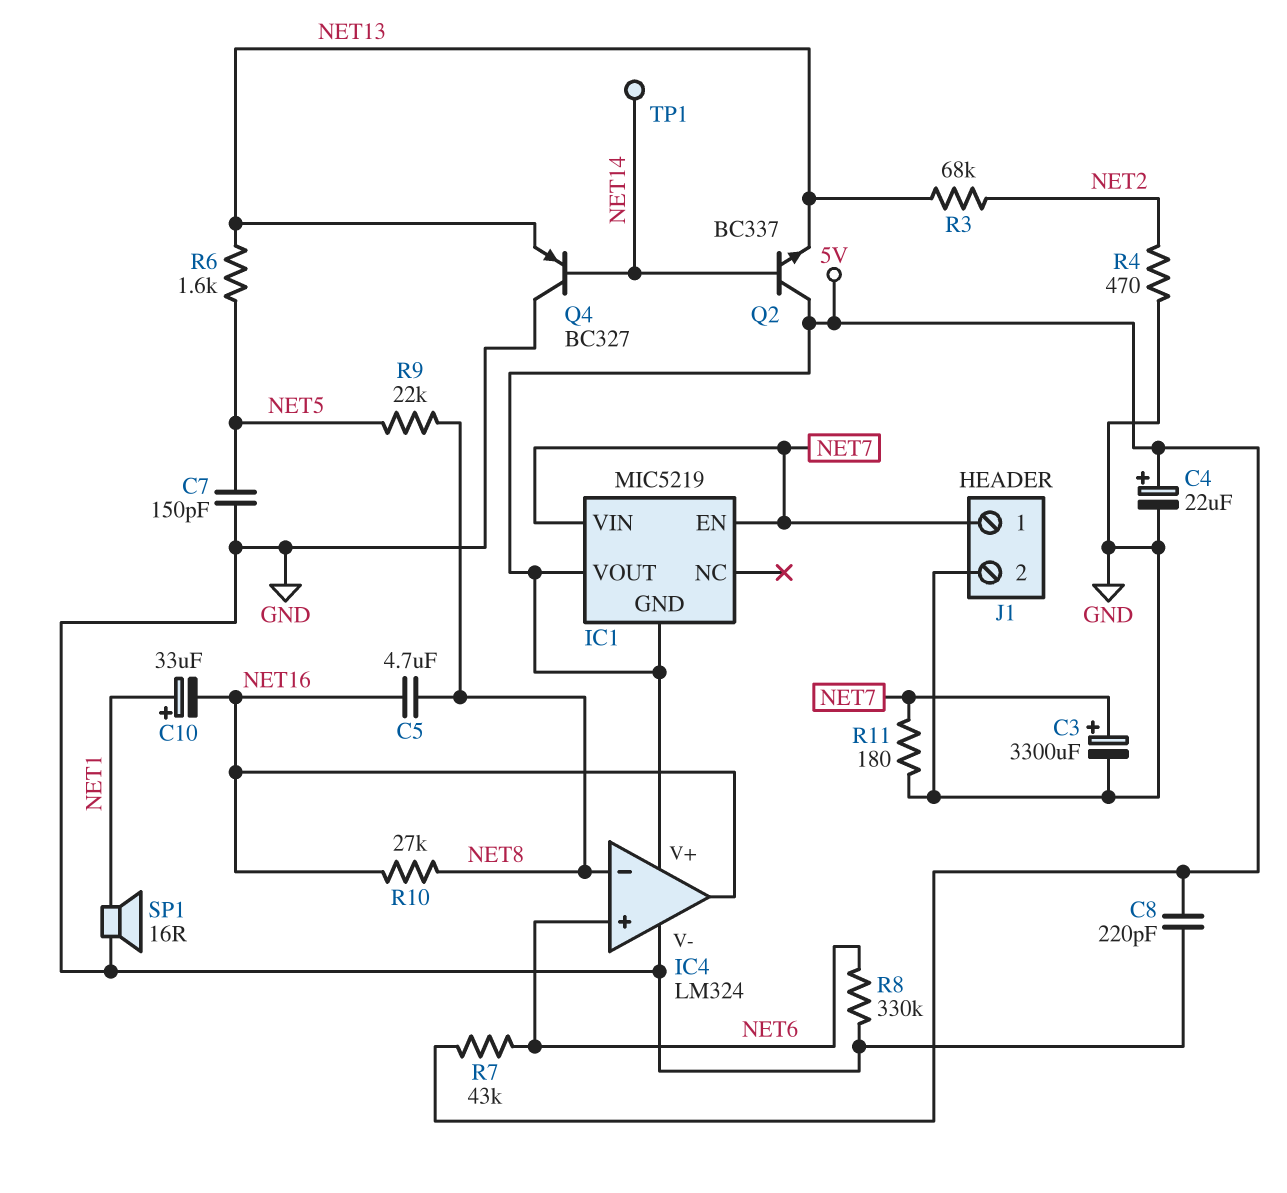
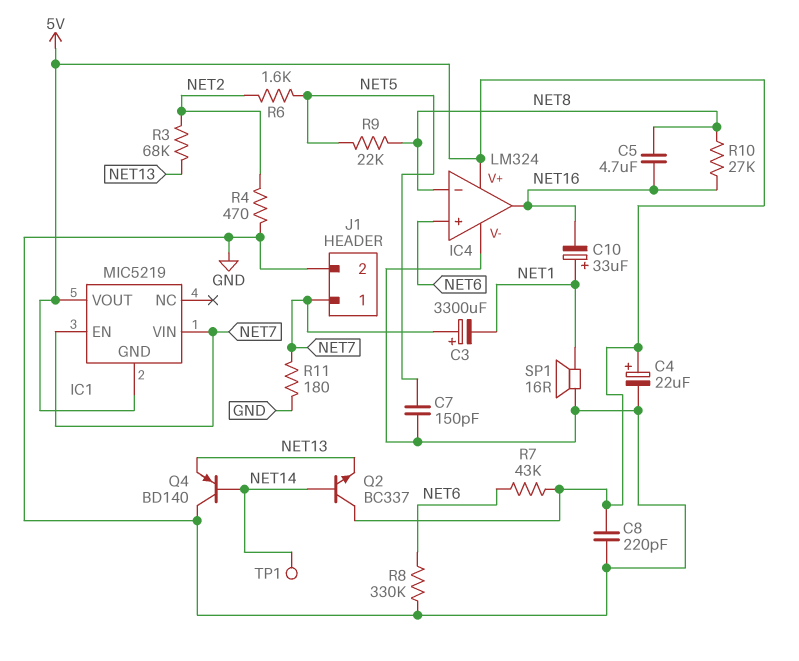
C3: 3300uF (plus NET7, minus GND) -> 3300uF (plus NET7, minus NET1)
Q4: PNP BC327 (B NET14, C GND, E NET13) -> PNP BD140 (B NET14, C GND, E NET13)
R6: 1.6k (NET5, NET13) -> 1.6k (NET2, NET5)

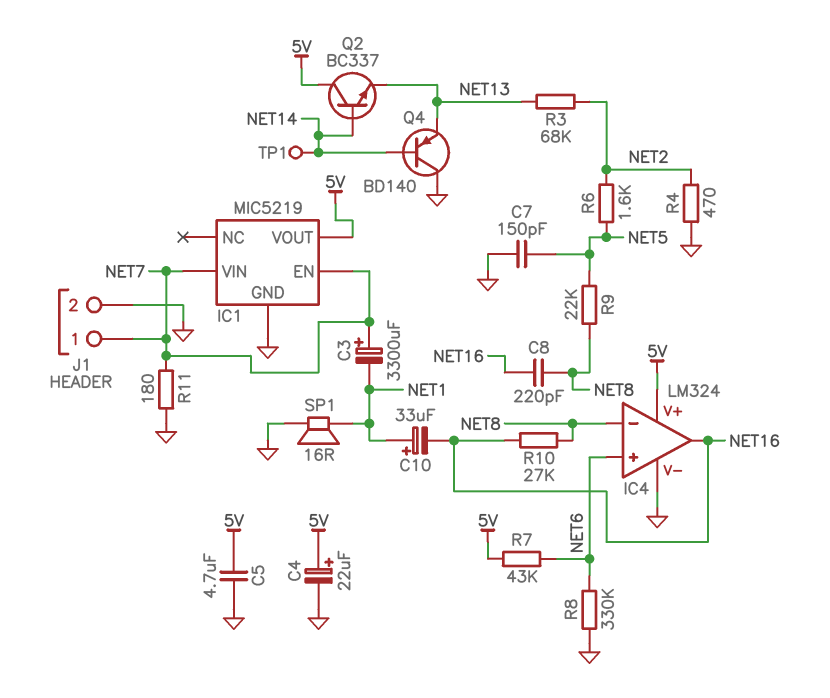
C5: 4.7uF (NET8, NET16) -> 4.7uF (5V, GND)
C8: 220pF (5V, GND) -> 220pF (NET8, NET16)
IC1 pin GND: 5V -> GND

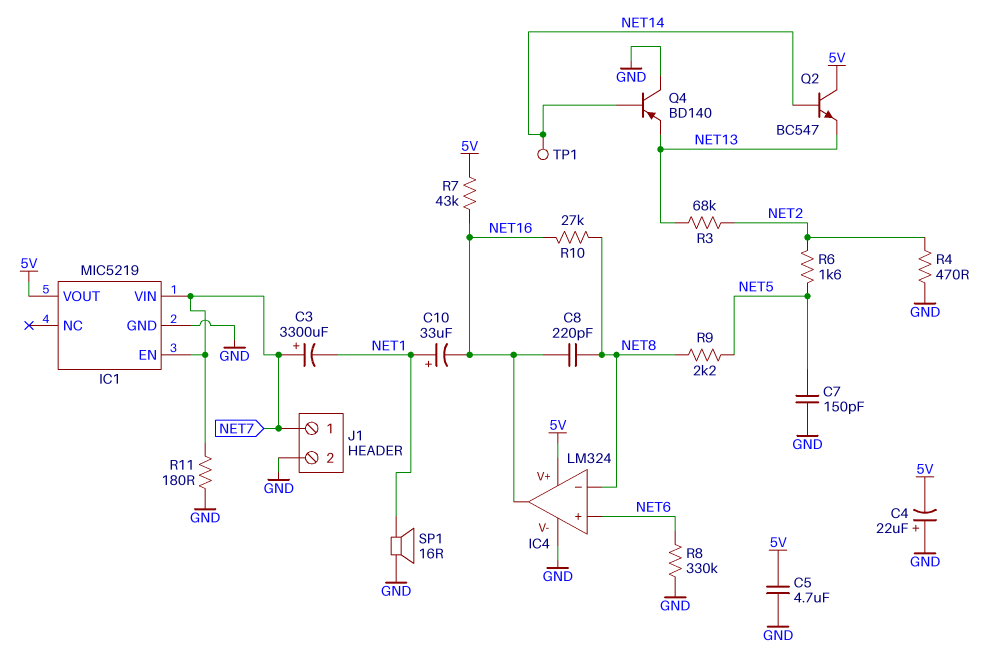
C4: 22uF (plus 5V, minus GND) -> 22uF (plus GND, minus 5V)
Q2: NPN BC337 (B NET14, C 5V, E NET13) -> NPN BC547 (B NET14, C 5V, E NET13)
R7: 43k (5V, NET6) -> 43k (5V, NET16)
R9: 22k (NET5, NET8) -> 2.2k (NET5, NET8)

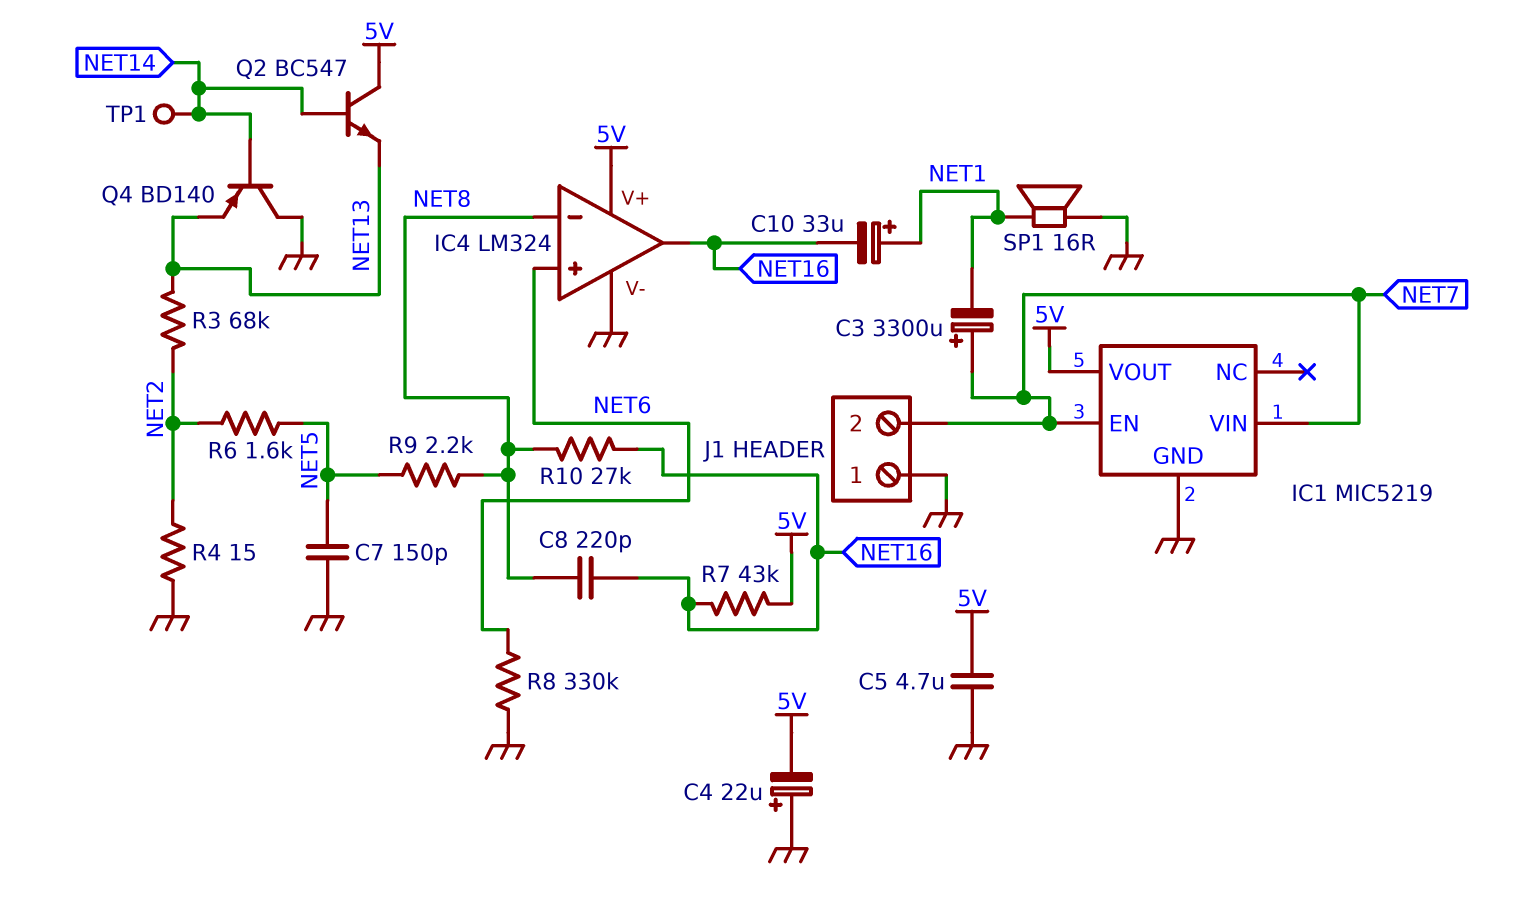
J1 pin 1: NET7 -> GND
J1 pin 2: GND -> NET7
R4: 470 (GND, NET2) -> 15 (GND, NET2)
R11: 180 (GND, NET7) -> none

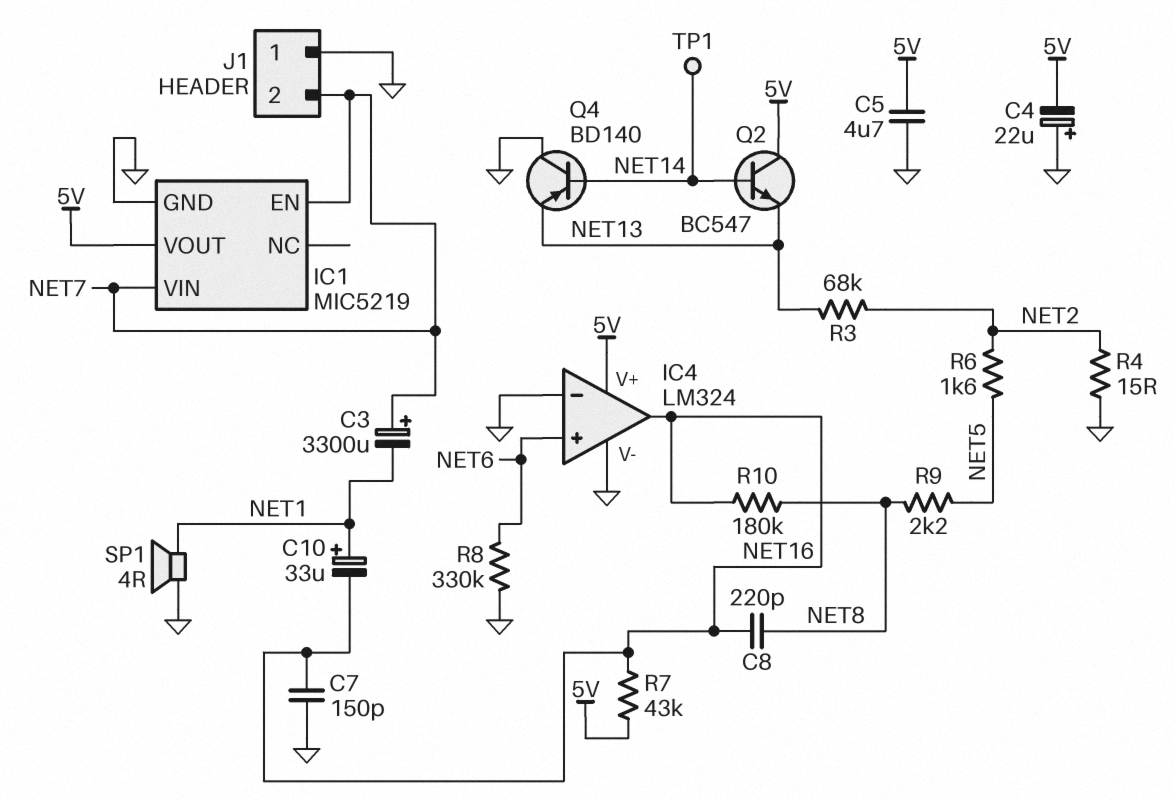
C7: 150pF (GND, NET5) -> 150pF (GND, NET16)
IC4 pin in-: NET8 -> GND
R10: 27k (NET8, NET16) -> 180k (NET8, NET16)
SP1: speaker 16R (GND, NET1) -> speaker 4R (GND, NET1)

